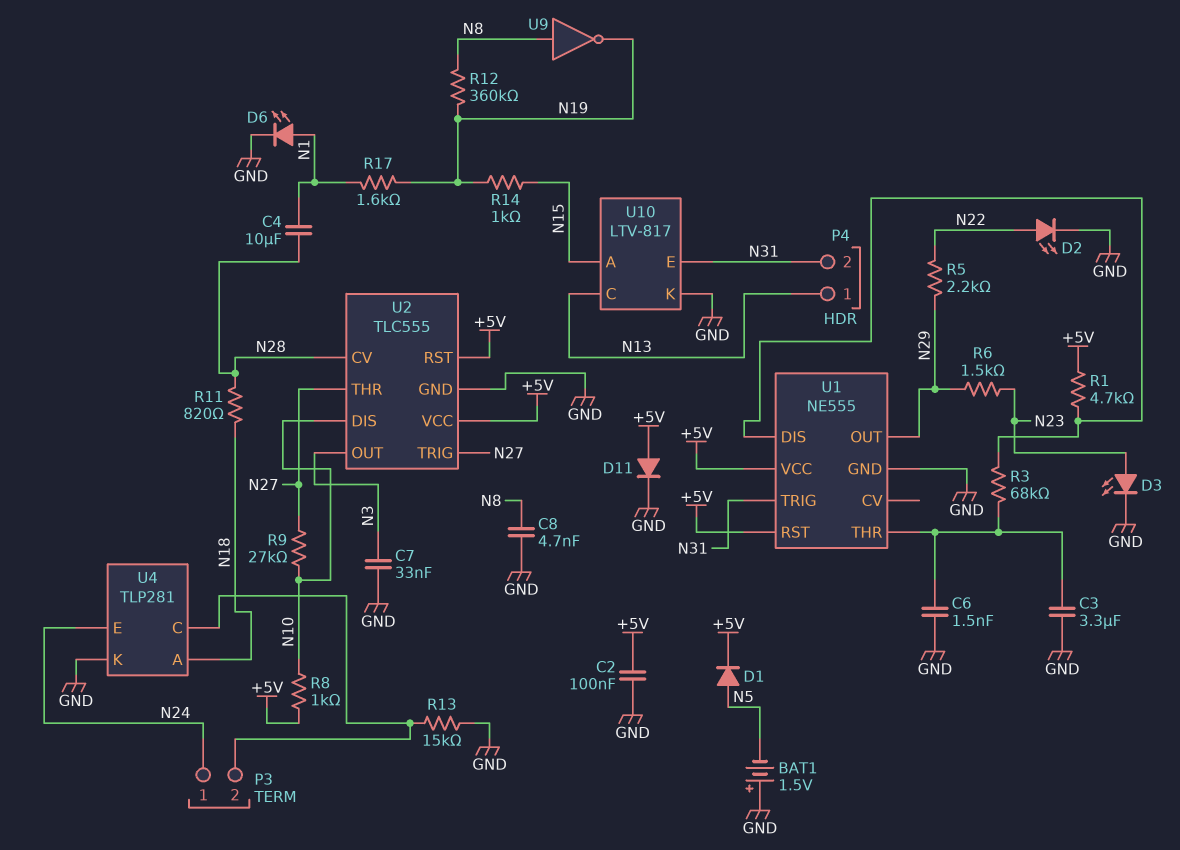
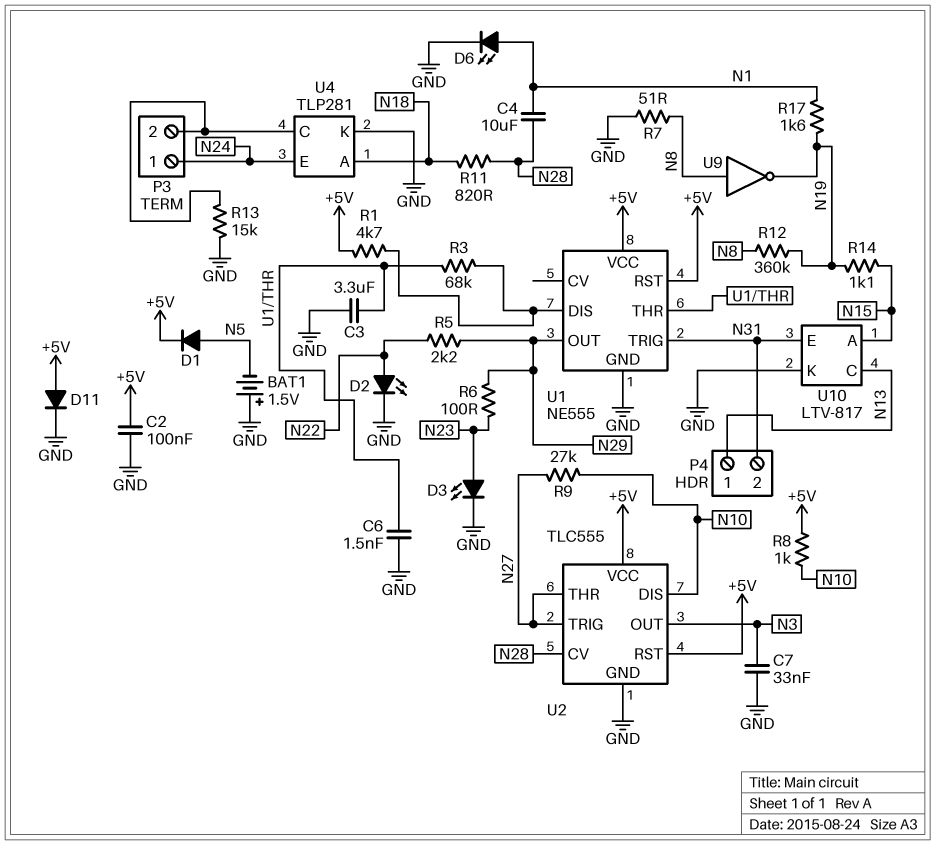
C8: 4.7nF (GND, N8) -> none
R6: 1.5k (N23, N29) -> 100 (N23, N29)
R7: none -> 51 (GND, N8)
R14: 1k (N15, N19) -> 1.1k (N15, N19)

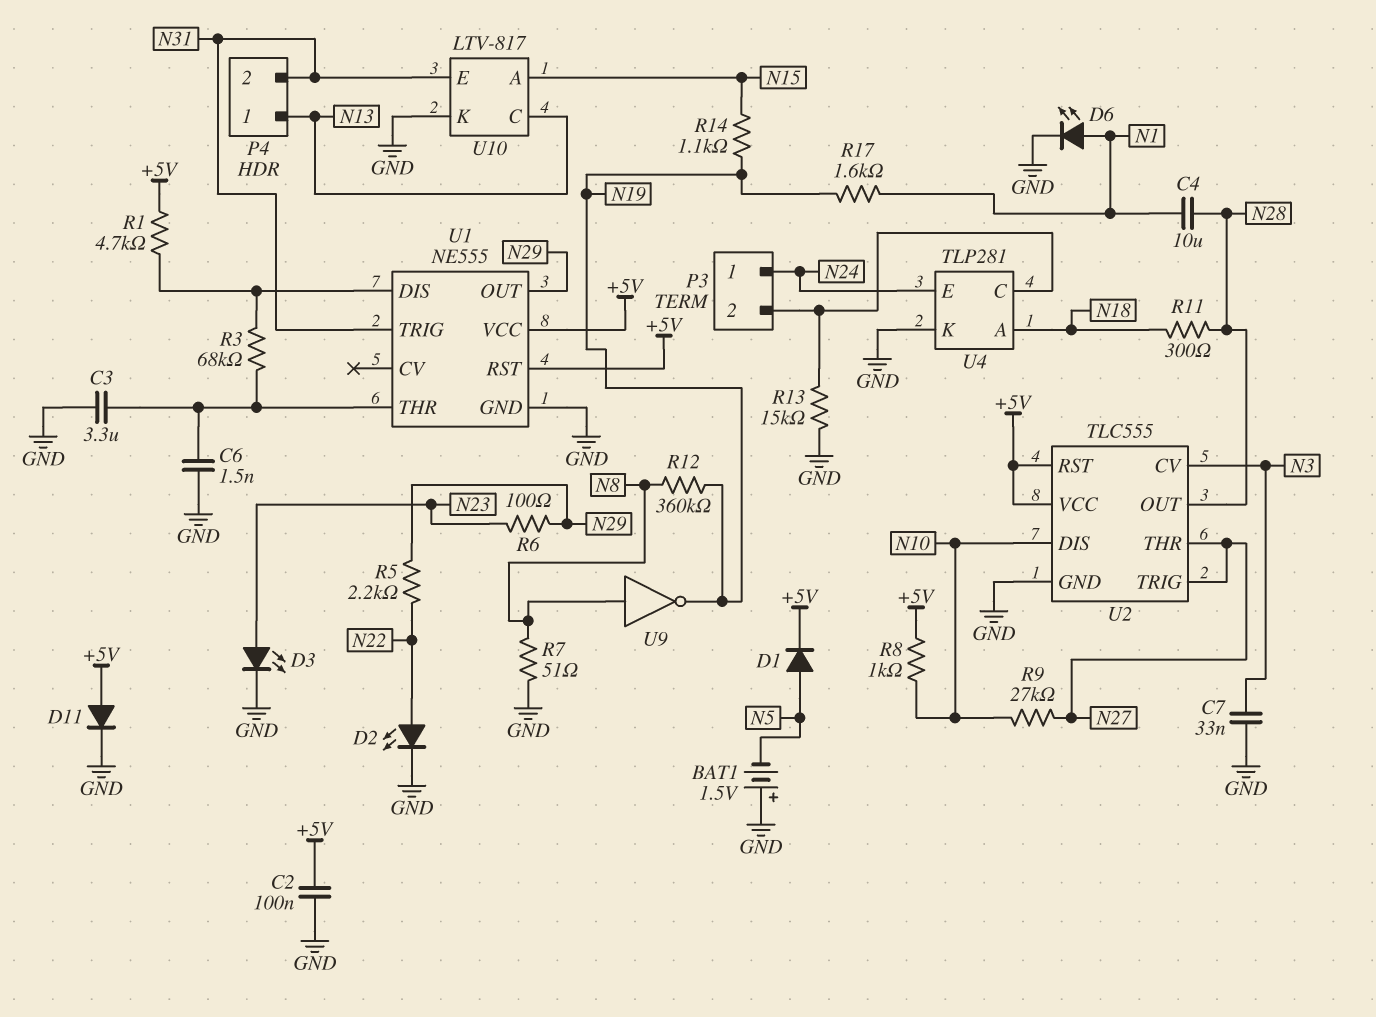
R11: 820 (N18, N28) -> 300 (N18, N28)
U2 pin CV: N28 -> N3
U2 pin OUT: N3 -> N28

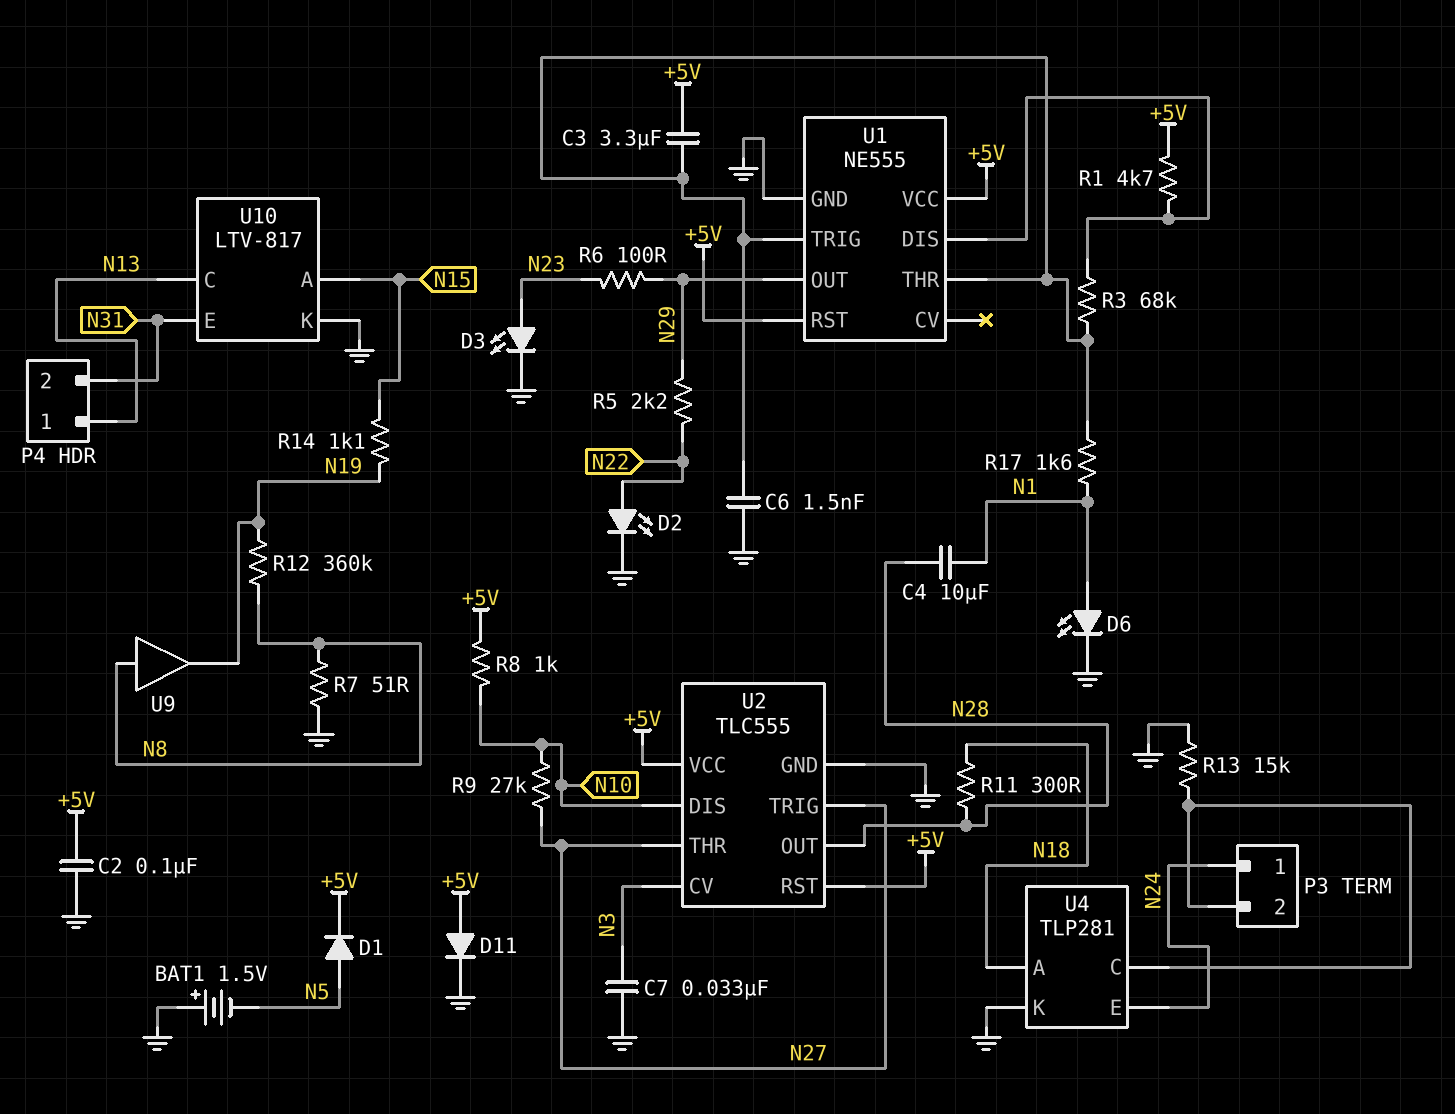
C3: 3.3uF (GND, U1/THR) -> 3.3uF (+5V, U1/THR)
R17: 1.6k (N1, N19) -> 1.6k (N1, U1/THR)
U1 pin TRIG: N31 -> U1/THR
U9: NOT (in N8, out N19) -> buffer (in N8, out N19)

